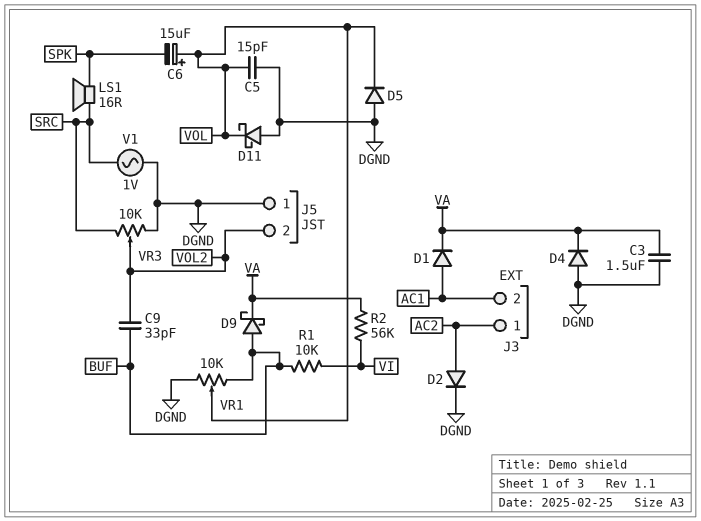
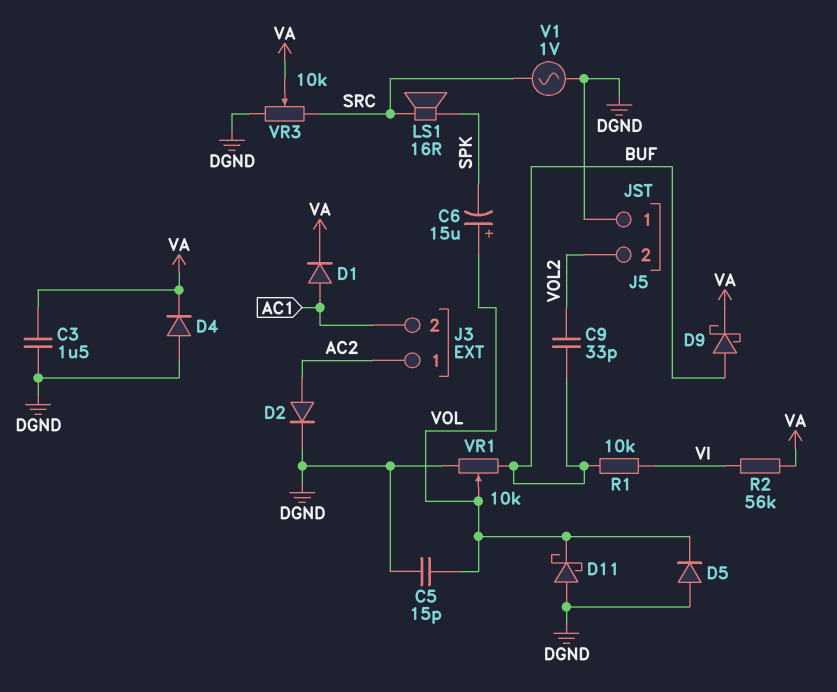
VR3: 10k (DGND, SRC, wiper VOL2) -> 10k (DGND, SRC, wiper VA)

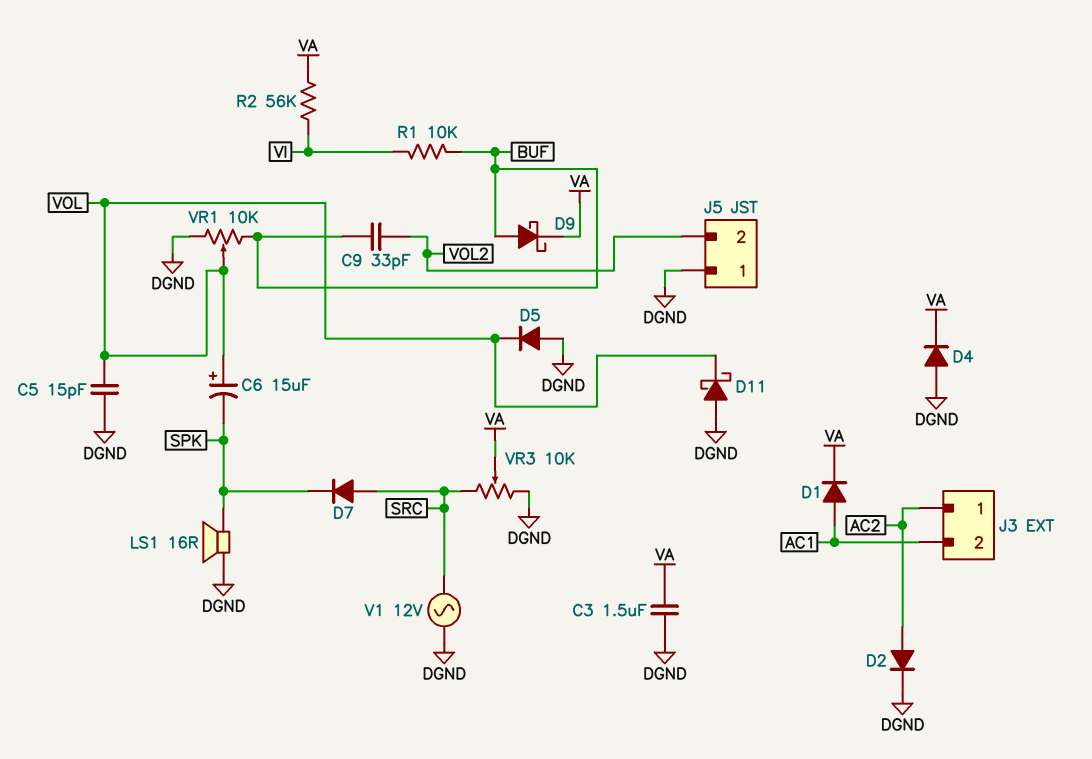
D7: none -> diode (A SRC, K SPK)
LS1: speaker 16R (SPK, SRC) -> speaker 16R (DGND, SPK)
V1: AC 1V (DGND, SRC) -> AC 12V (DGND, SRC)

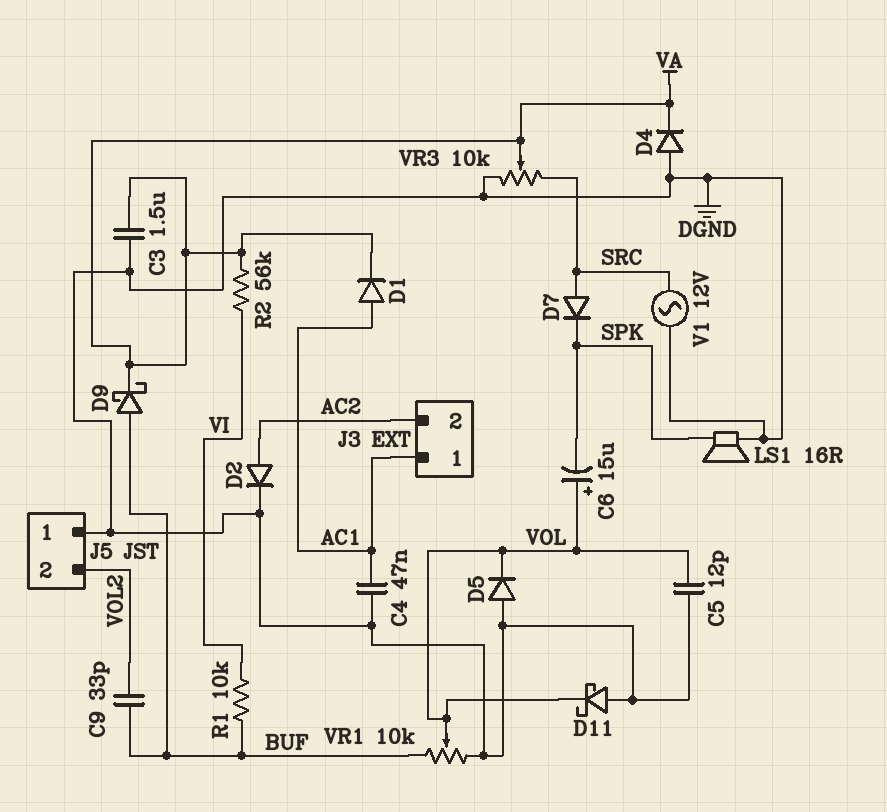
C4: none -> 47nF (AC1, DGND)
C5: 15pF (DGND, VOL) -> 12pF (DGND, VOL)
J3 pin 1: AC2 -> AC1
J3 pin 2: AC1 -> AC2

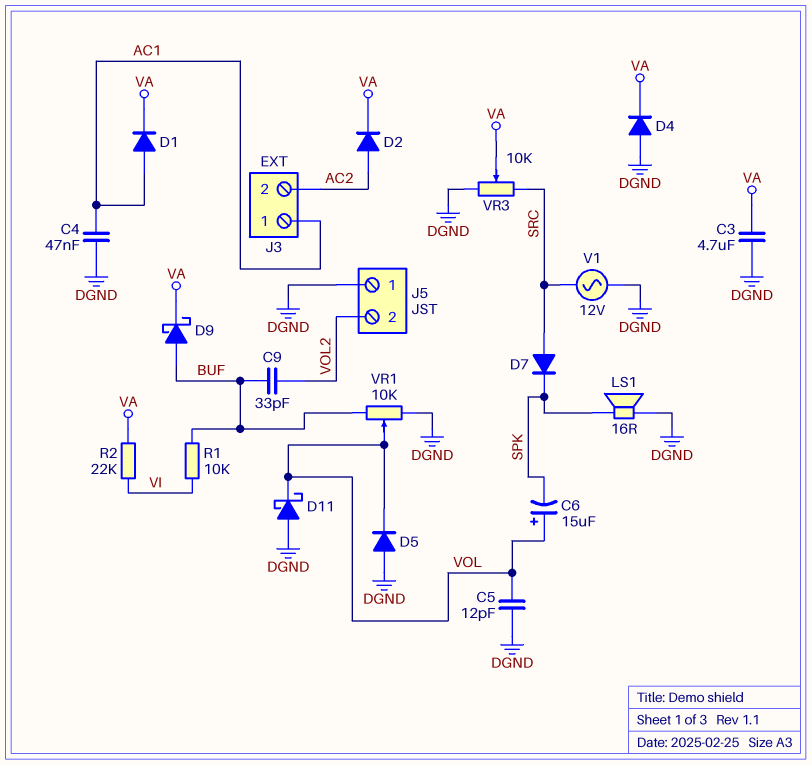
C3: 1.5uF (DGND, VA) -> 4.7uF (DGND, VA)
D2: diode (A AC2, K DGND) -> diode (A AC2, K VA)
R2: 56k (VA, VI) -> 22k (VA, VI)

